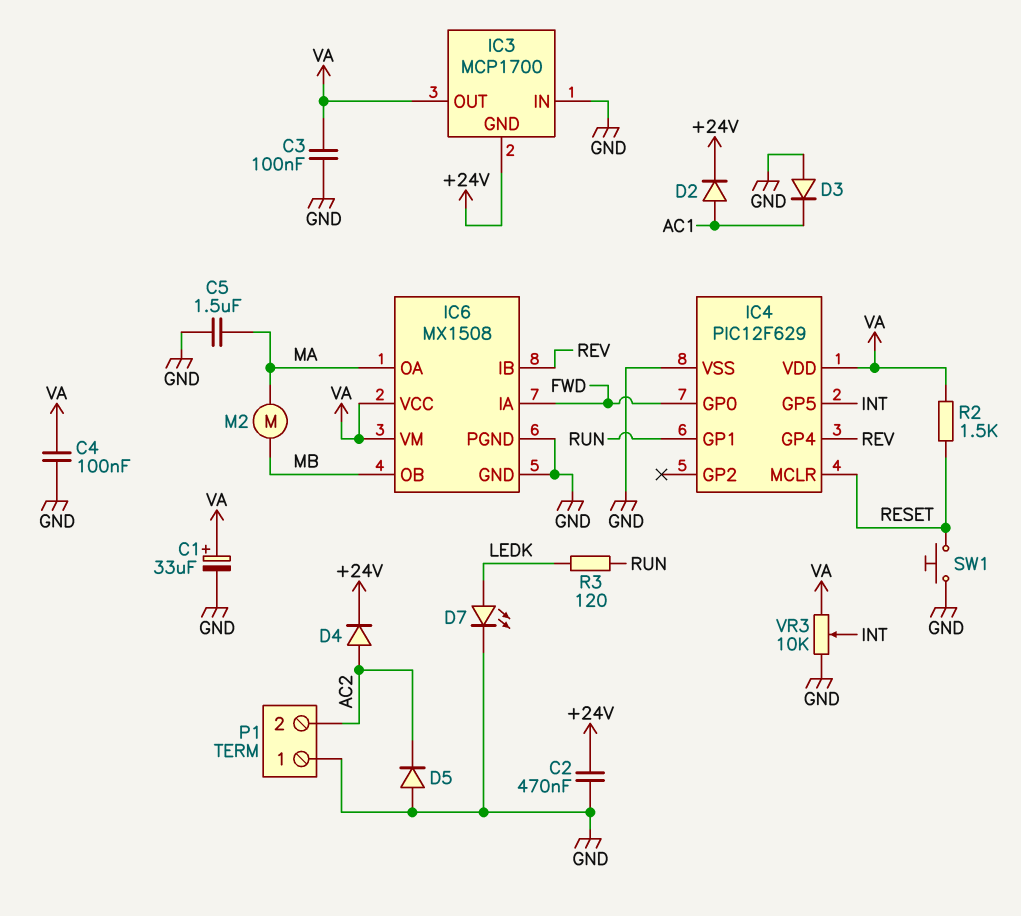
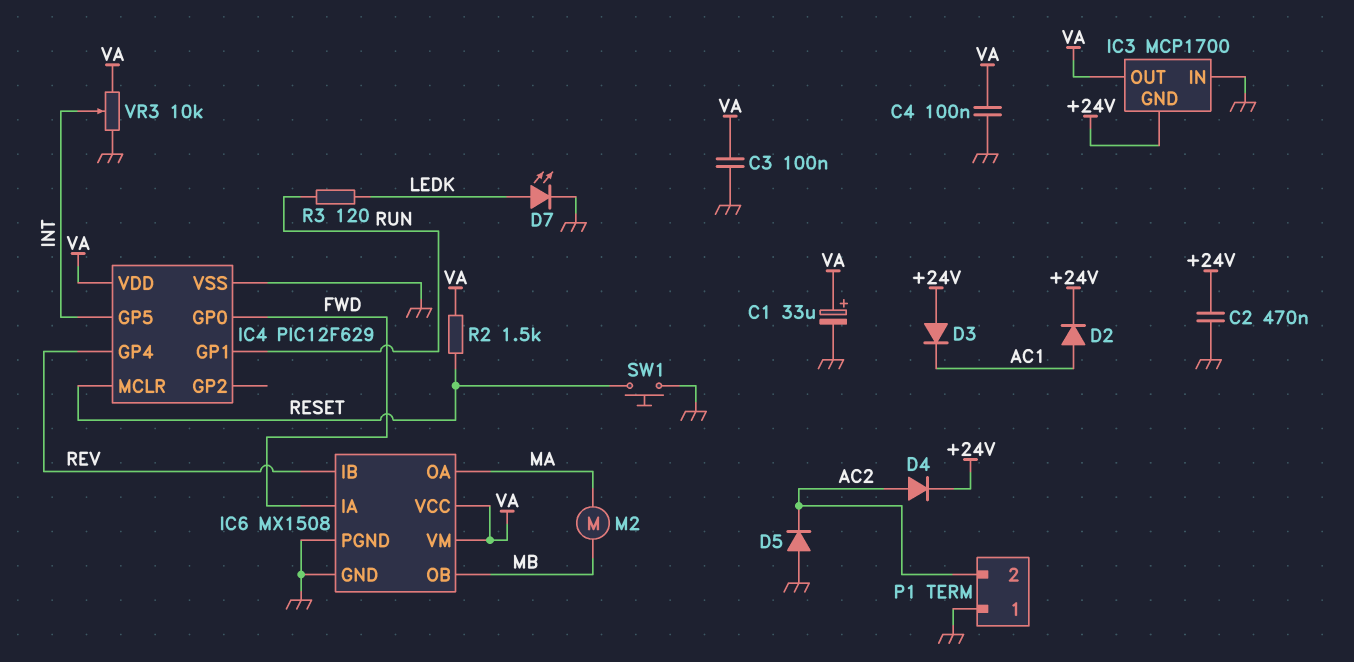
C5: 1.5uF (GND, MA) -> none
D3: diode (A GND, K AC1) -> diode (A +24V, K AC1)

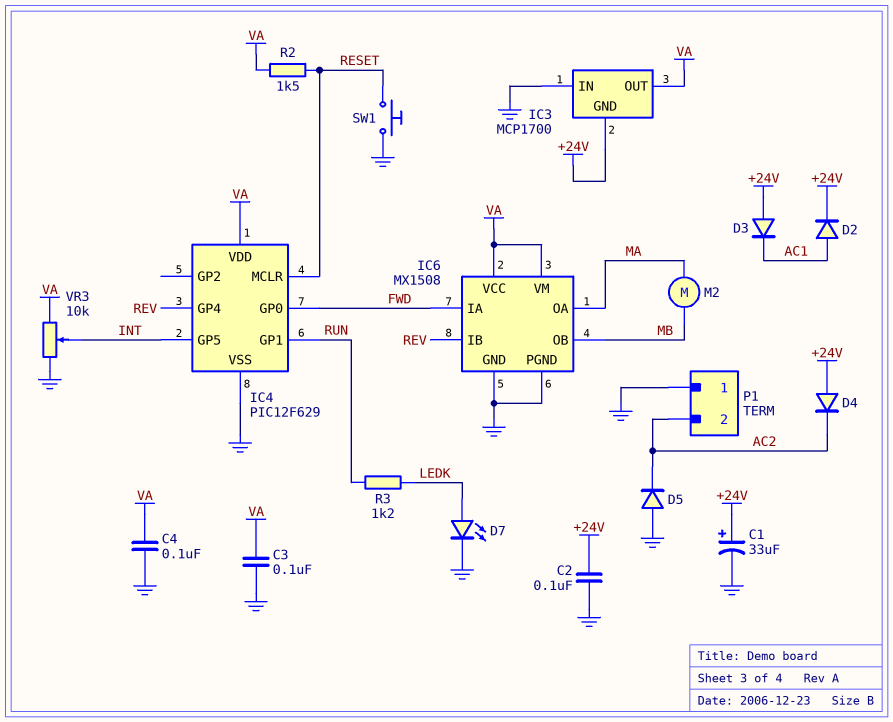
C1: 33uF (plus VA, minus GND) -> 33uF (plus +24V, minus GND)
C2: 470nF (+24V, GND) -> 100nF (+24V, GND)
D4: diode (A AC2, K +24V) -> diode (A +24V, K AC2)
R3: 120 (LEDK, RUN) -> 1.2k (LEDK, RUN)

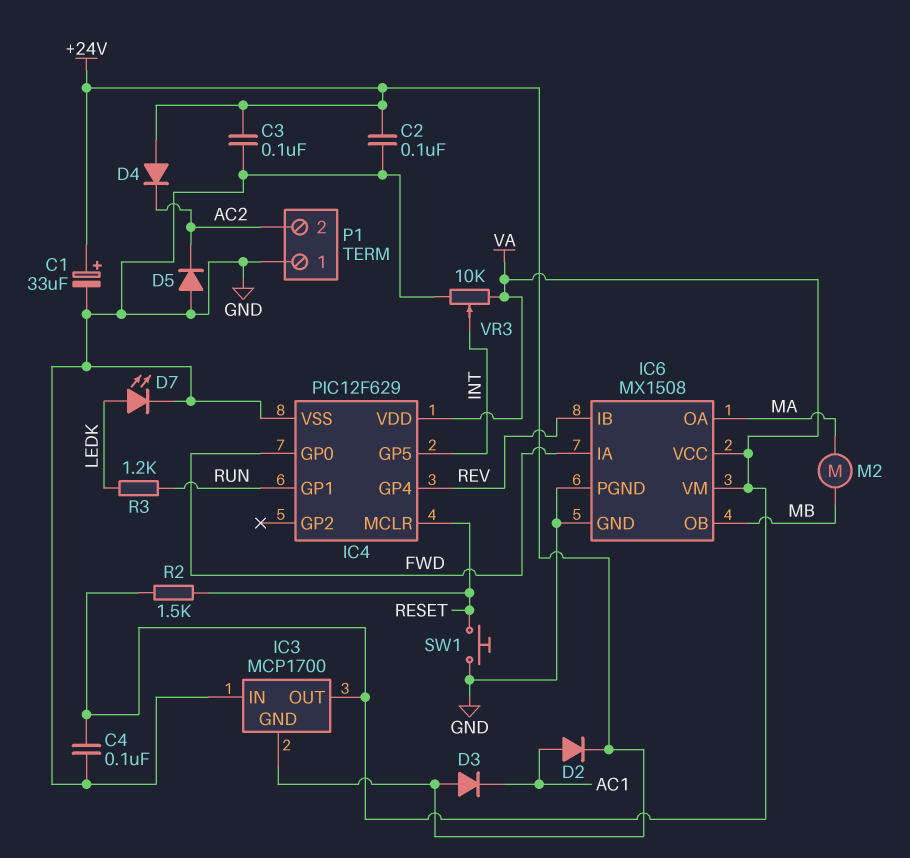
C3: 100nF (GND, VA) -> 100nF (+24V, GND)

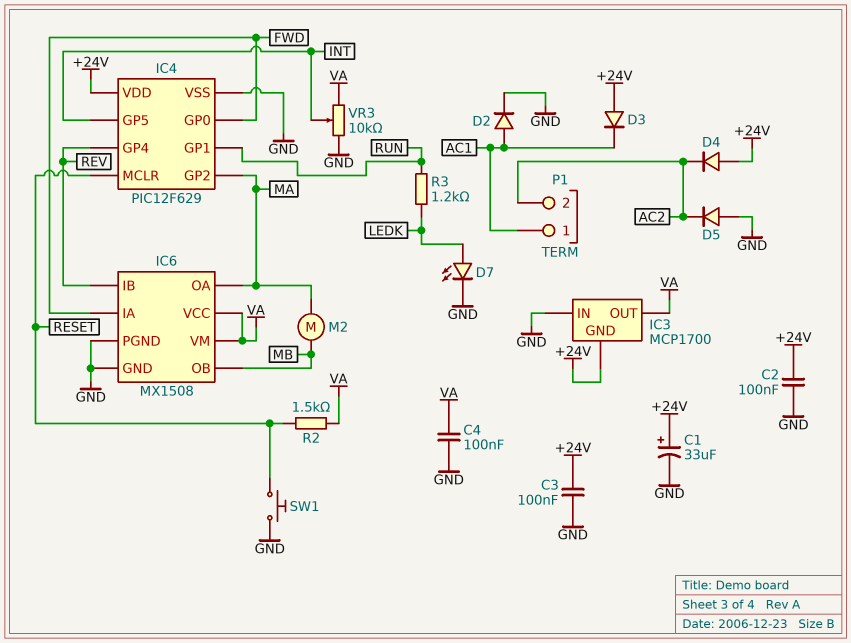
D2: diode (A AC1, K +24V) -> diode (A AC1, K GND)
IC4 pin GP2: none -> MA
IC4 pin VDD: VA -> +24V
P1 pin 1: GND -> AC1

